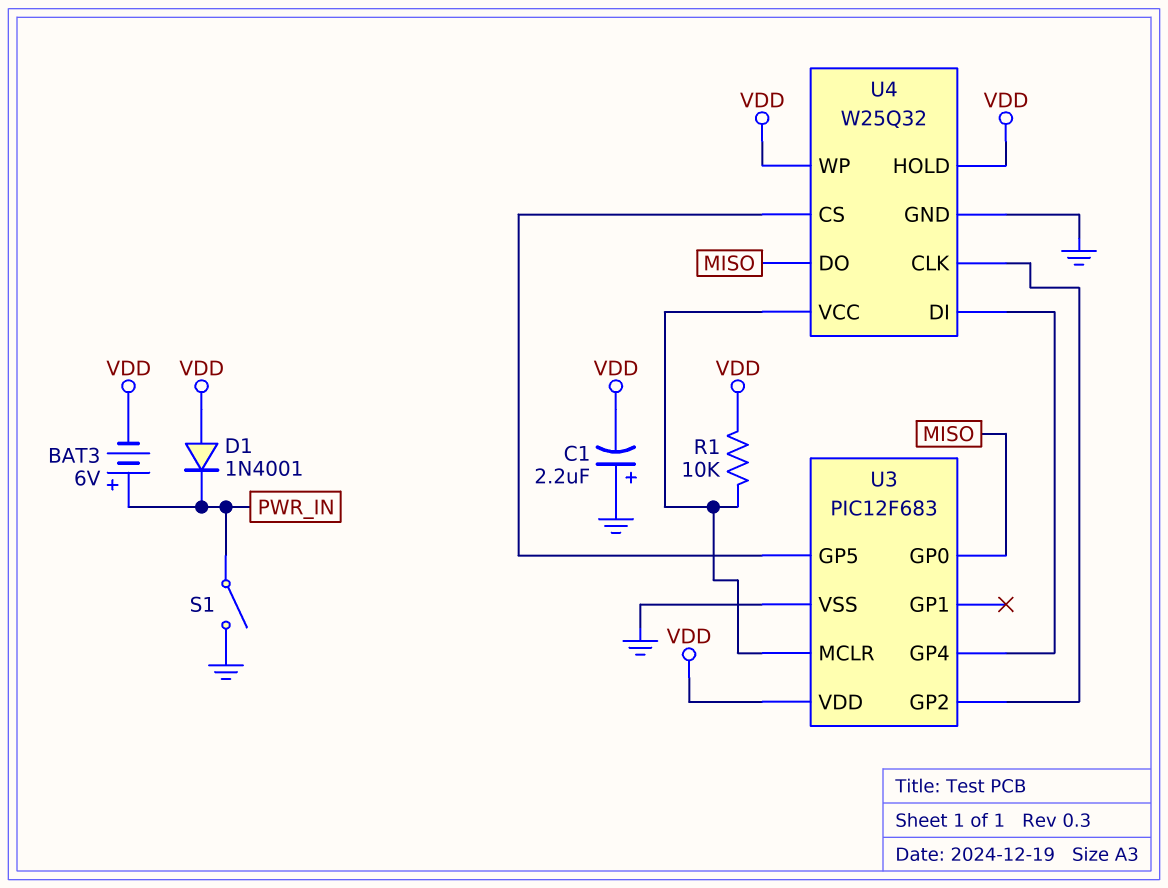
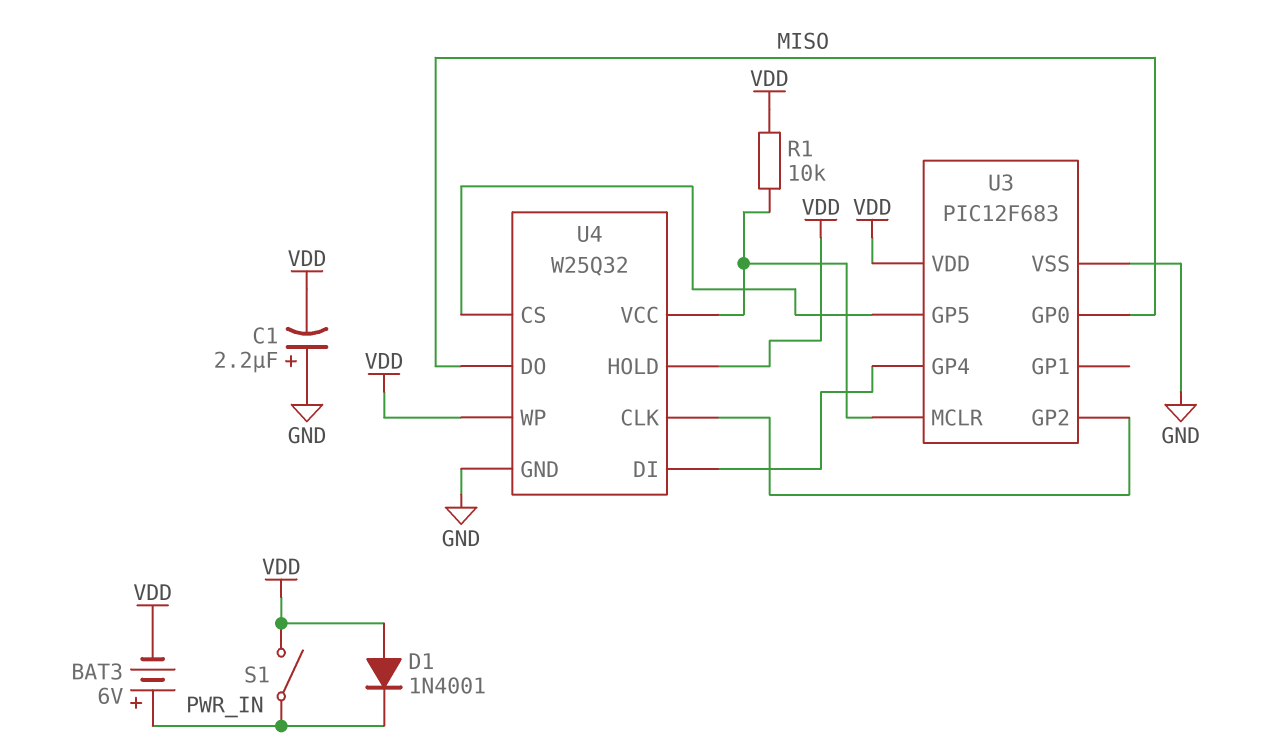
S1: switch (GND, PWR_IN) -> switch (PWR_IN, VDD)

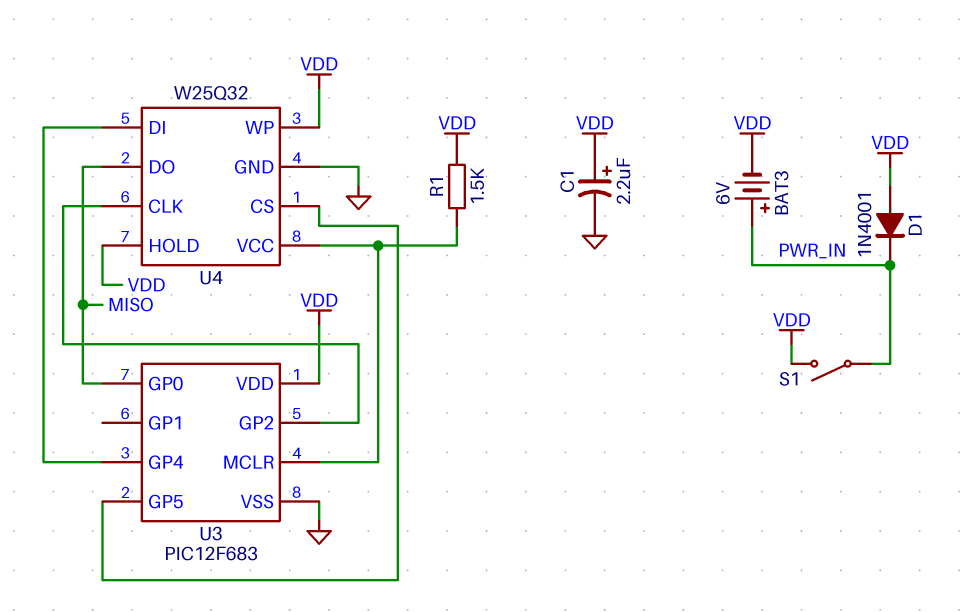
C1: 2.2uF (plus GND, minus VDD) -> 2.2uF (plus VDD, minus GND)
R1: 10k (U3/MCLR, VDD) -> 1.5k (U3/MCLR, VDD)

